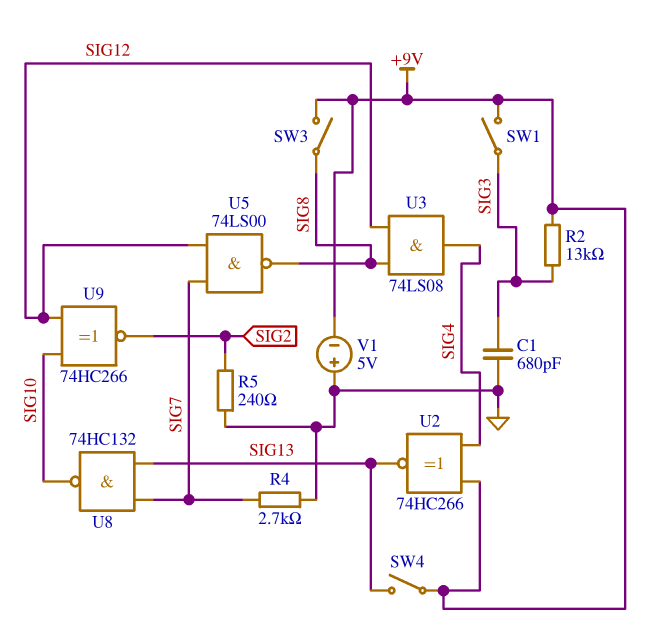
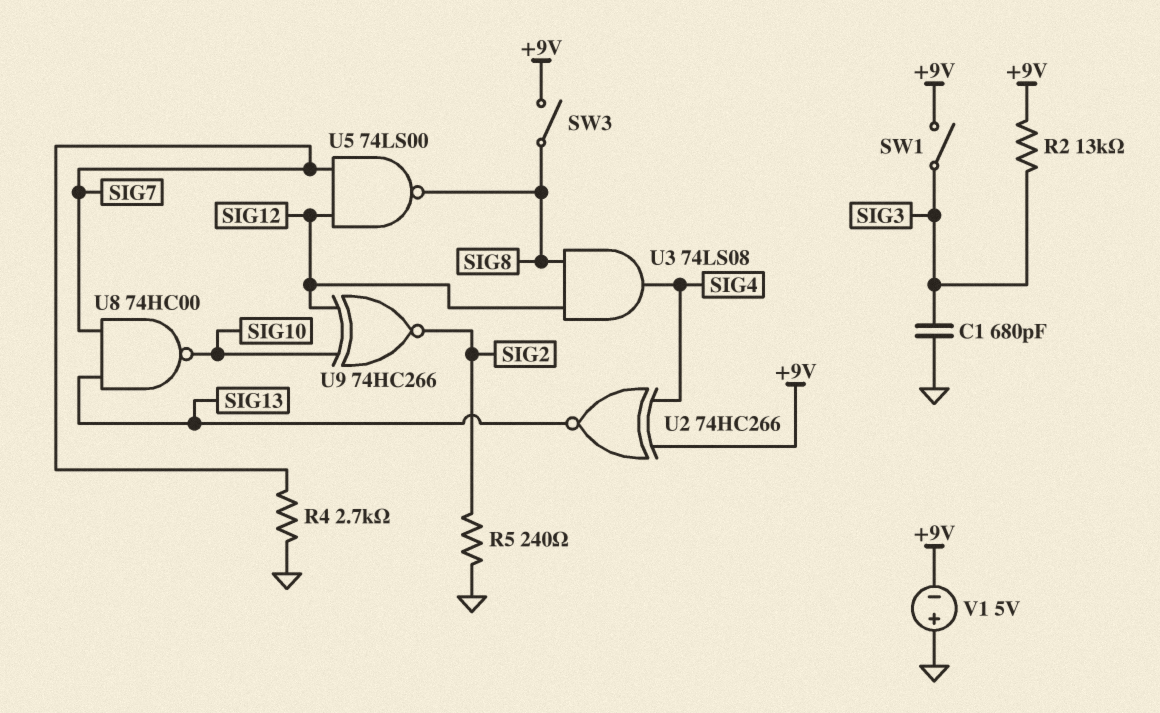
SW4: switch (+9V, SIG13) -> none
U8: NAND 74HC132 (in SIG7, in SIG13, out SIG10) -> NAND 74HC00 (in SIG7, in SIG13, out SIG10)

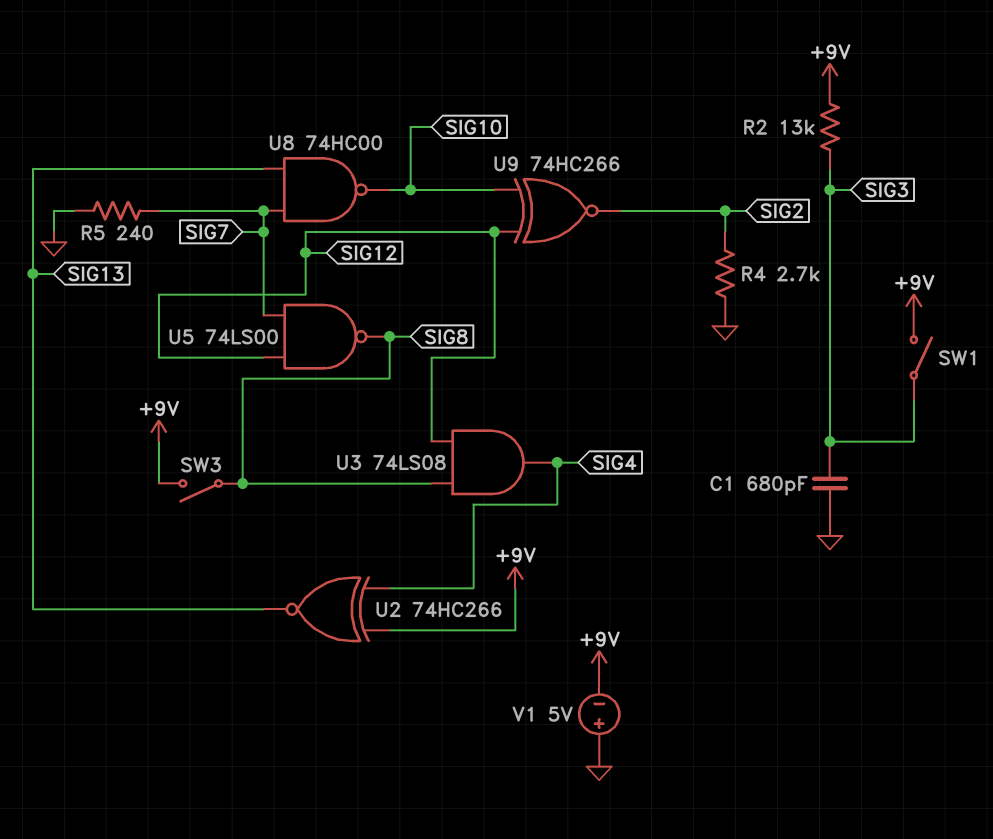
R4: 2.7k (GND, SIG7) -> 2.7k (GND, SIG2)
R5: 240 (GND, SIG2) -> 240 (GND, SIG7)

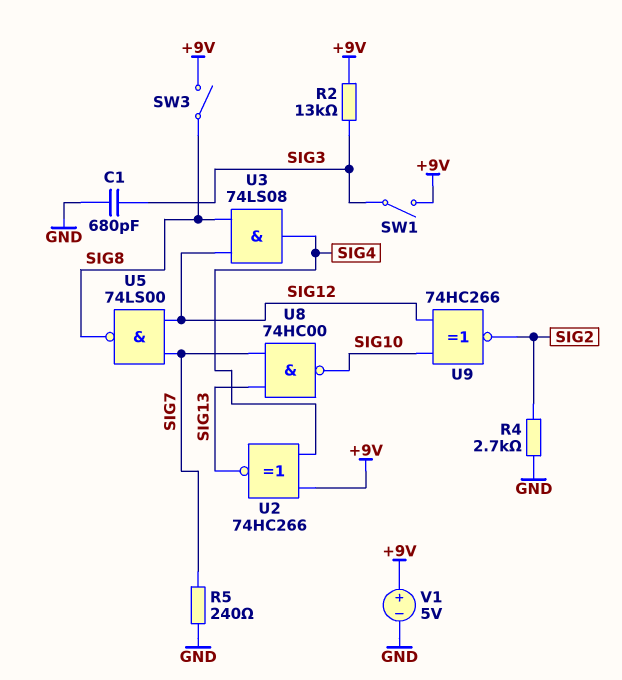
V1: 5V (plus GND, minus +9V) -> 5V (plus +9V, minus GND)

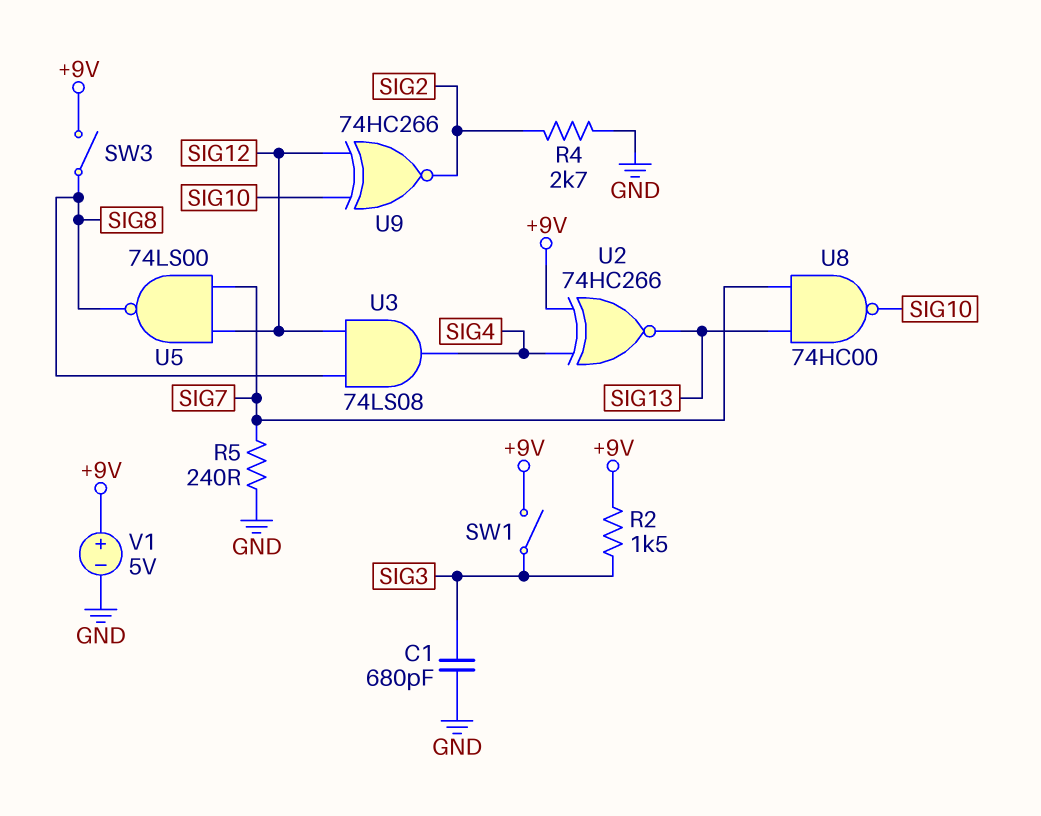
R2: 13k (+9V, SIG3) -> 1.5k (+9V, SIG3)

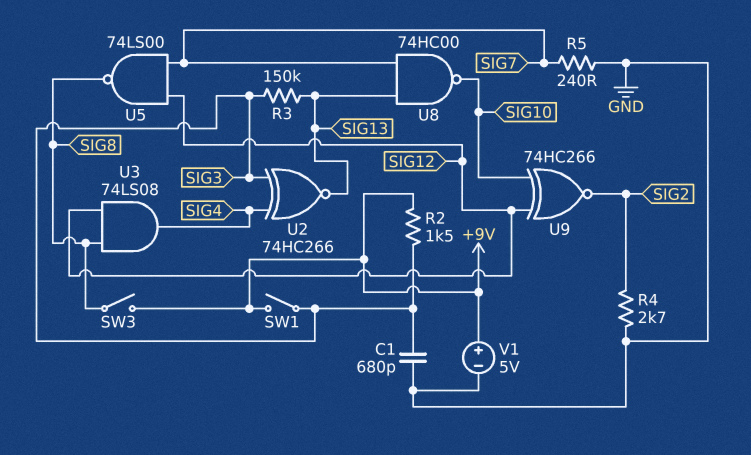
R3: none -> 150k (SIG3, SIG13)
U2: XNOR 74HC266 (in +9V, in SIG4, out SIG13) -> XNOR 74HC266 (in SIG3, in SIG4, out SIG13)

